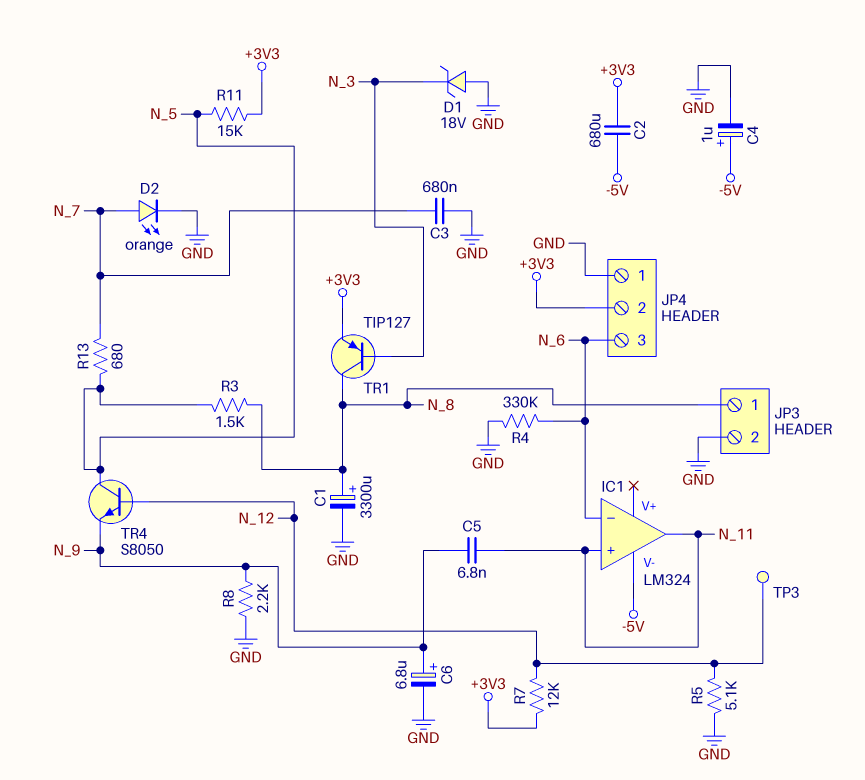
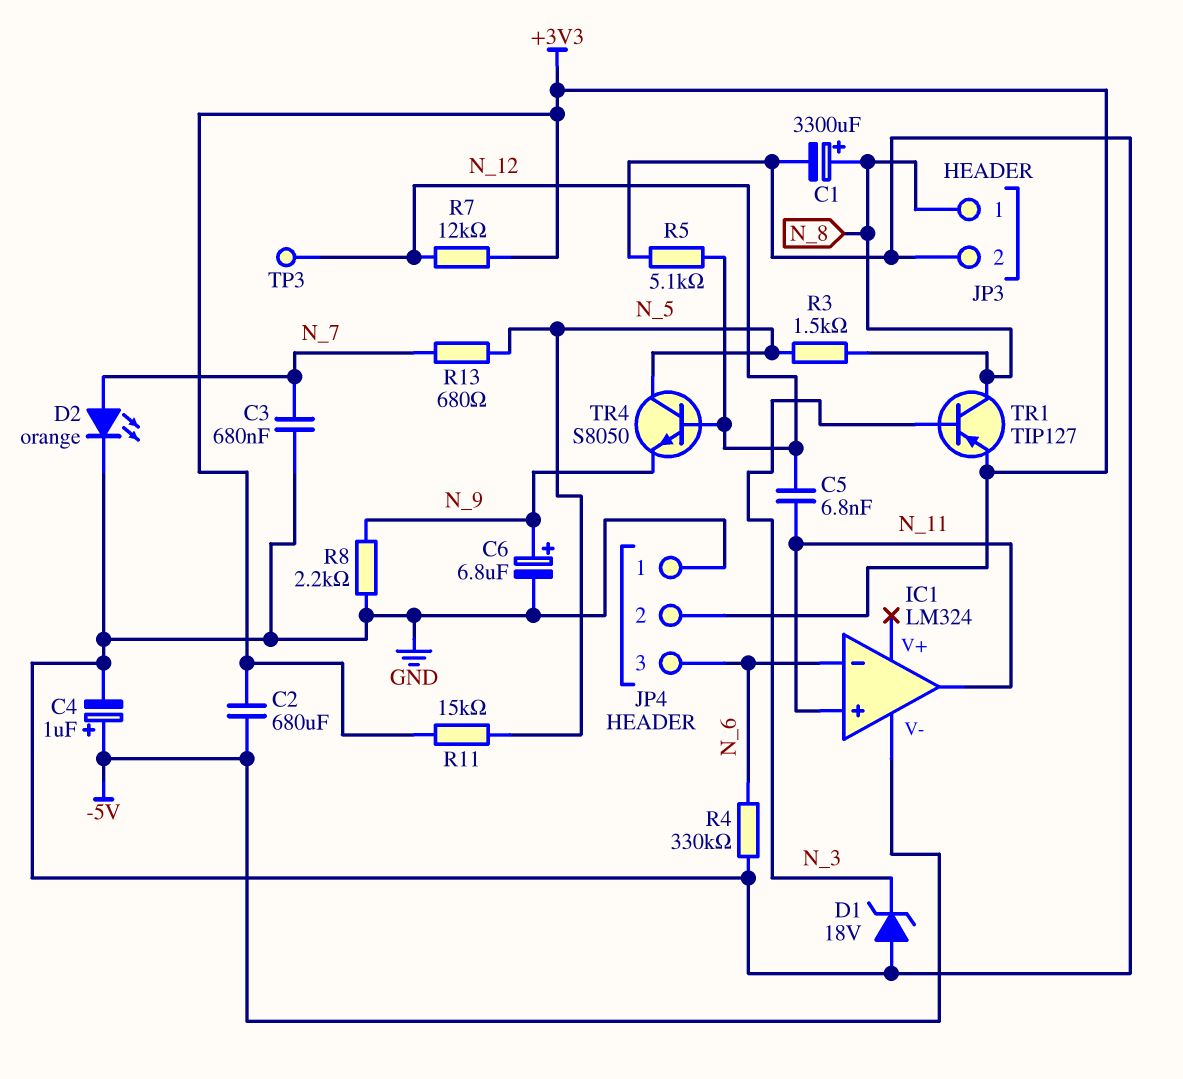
C5: 6.8nF (N_9, N_11) -> 6.8nF (N_11, N_12)

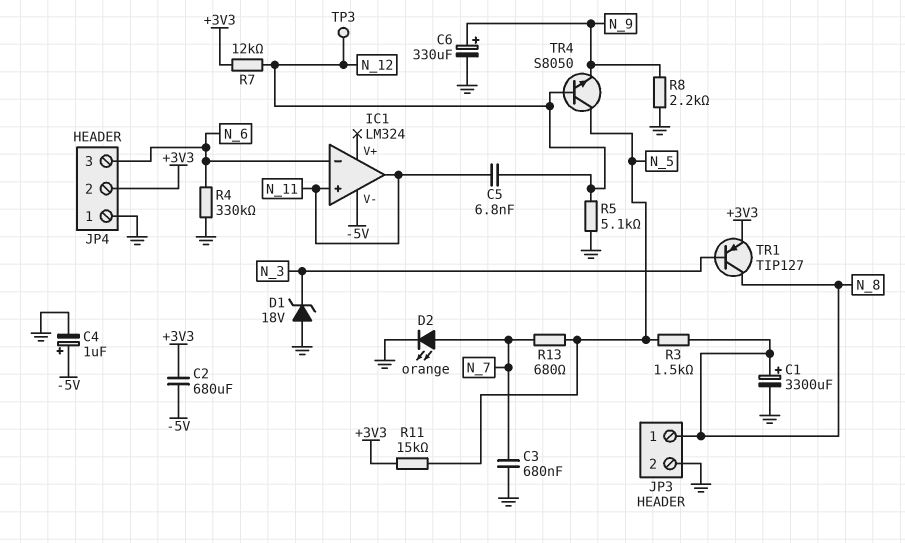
C6: 6.8uF (plus N_9, minus GND) -> 330uF (plus N_9, minus GND)

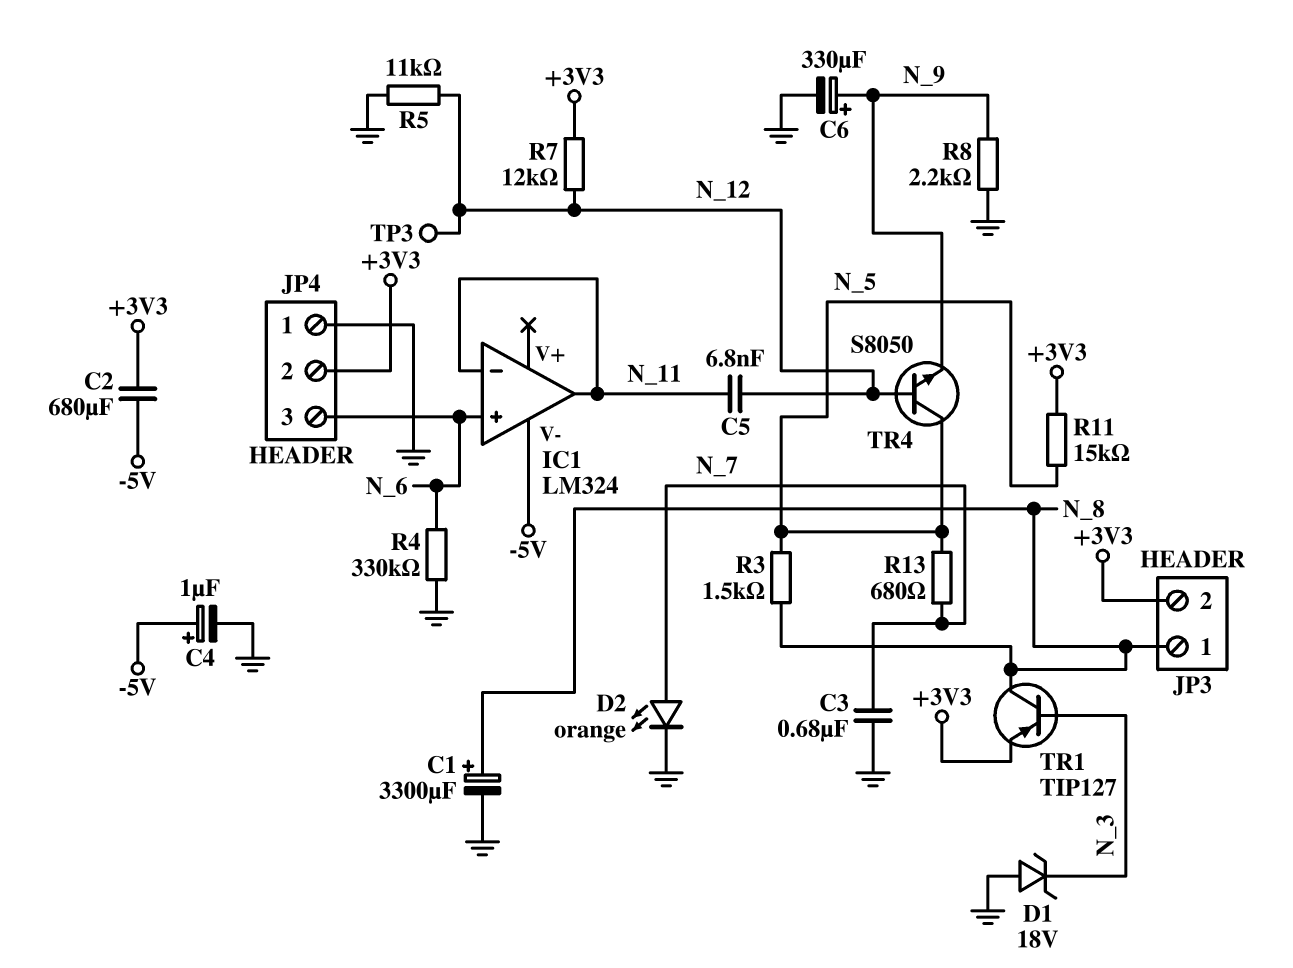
IC1 pin in+: N_11 -> N_6
IC1 pin in-: N_6 -> N_11
JP3 pin 2: GND -> +3V3
R5: 5.1k (GND, N_12) -> 11k (GND, N_12)

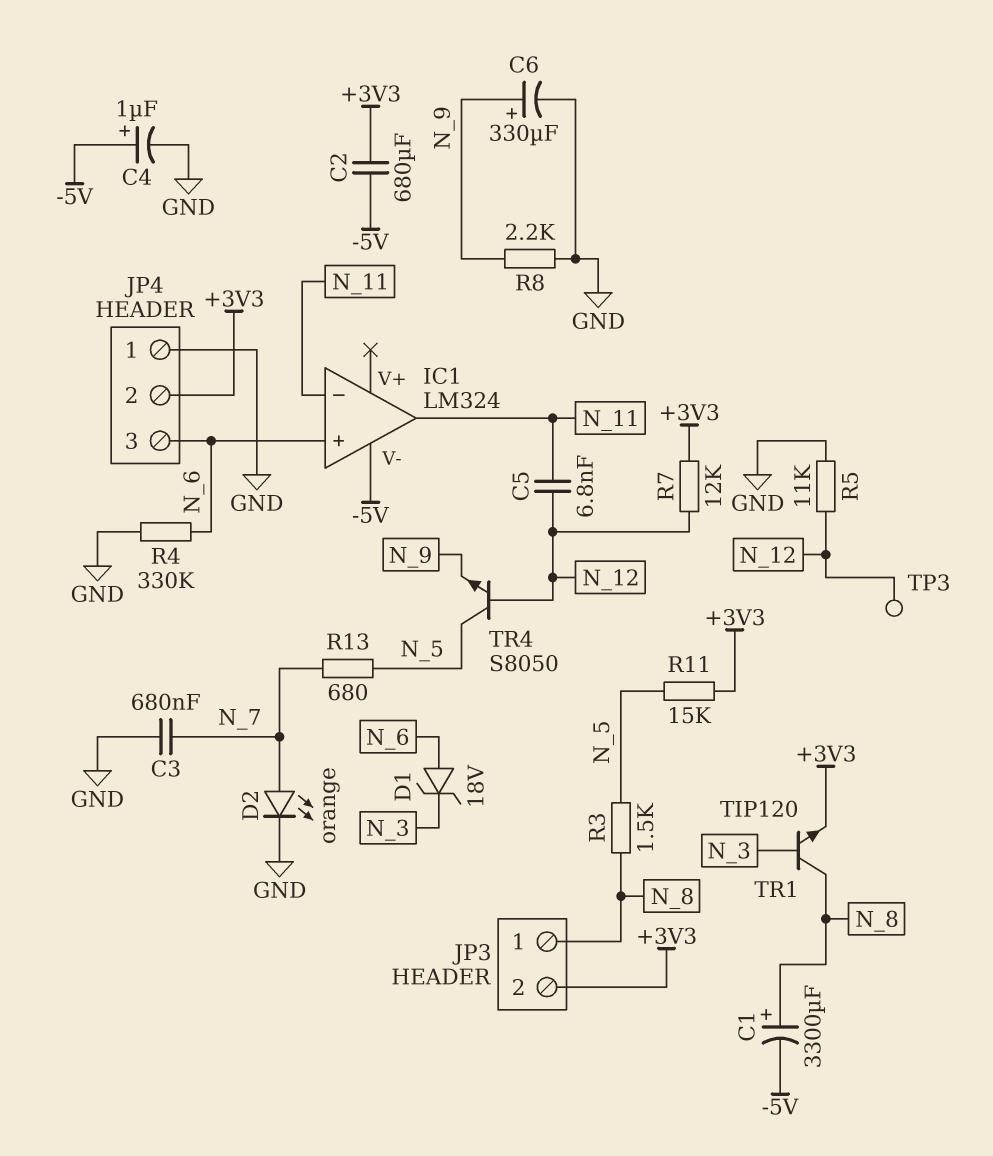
C1: 3300uF (plus N_8, minus GND) -> 3300uF (plus N_8, minus -5V)
D1: zener 18V (A GND, K N_3) -> zener 18V (A N_6, K N_3)
TR1: PNP TIP127 (B N_3, C N_8, E +3V3) -> NPN TIP120 (B N_3, C N_8, E +3V3)

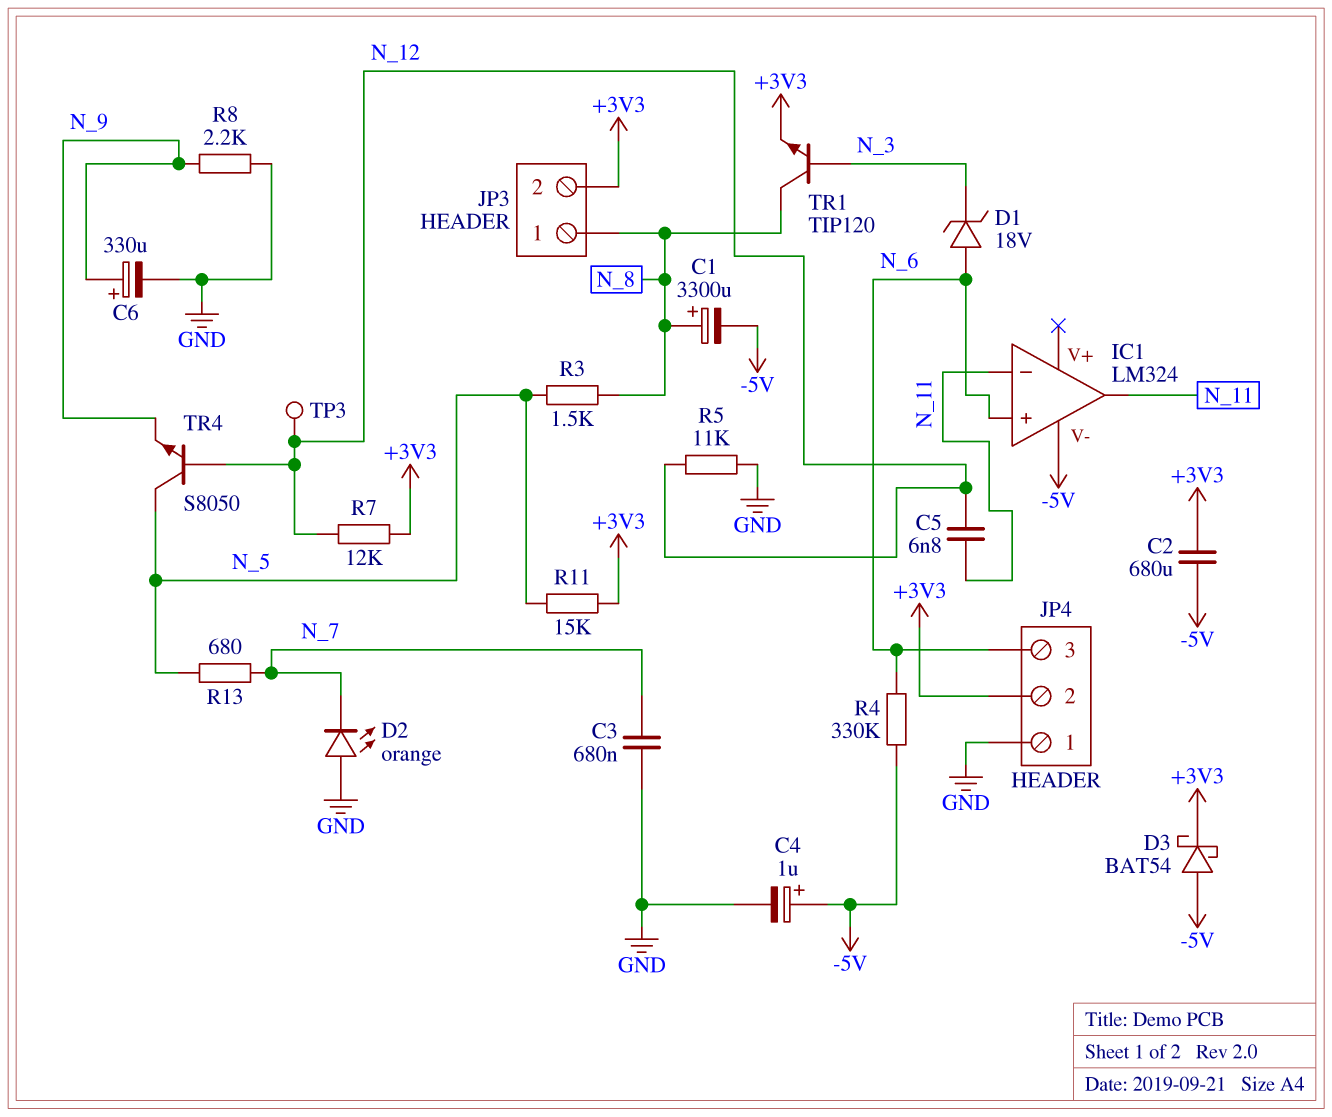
D2: LED orange (A N_7, K GND) -> LED orange (A GND, K N_7)
D3: none -> schottky BAT54 (A -5V, K +3V3)
R4: 330k (GND, N_6) -> 330k (-5V, N_6)

